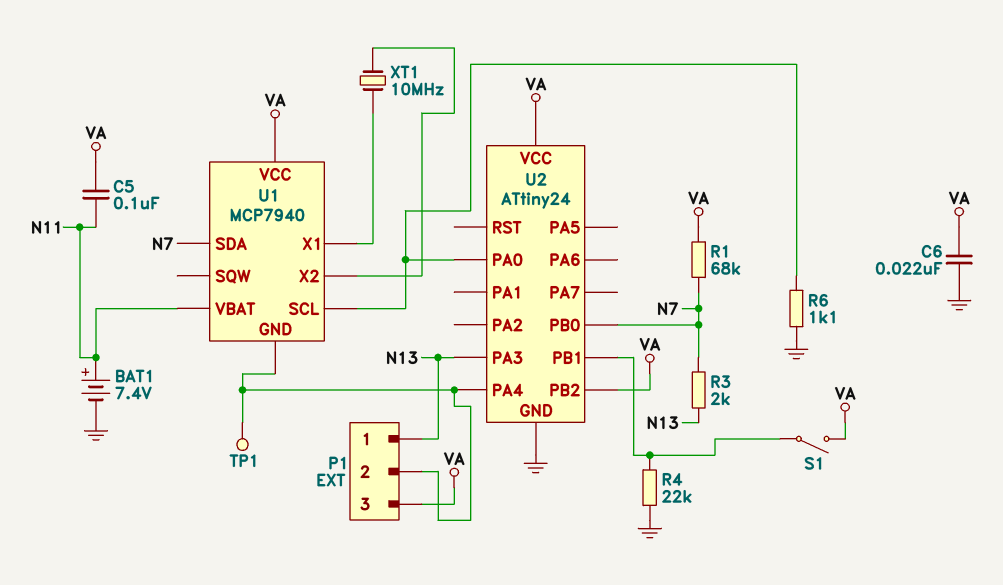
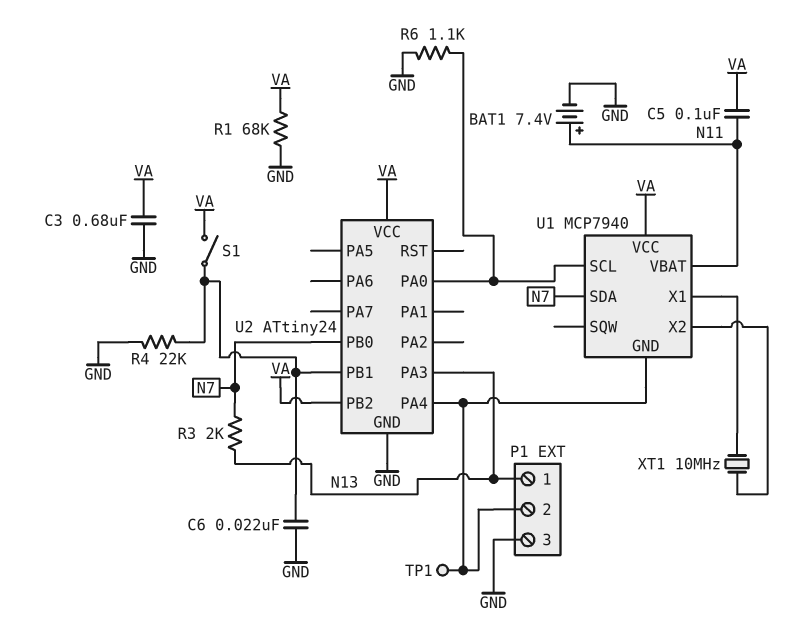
C3: none -> 680nF (GND, VA)
C6: 22nF (GND, VA) -> 22nF (GND, U2/PB1)
P1 pin 3: VA -> GND
R1: 68k (N7, VA) -> 68k (GND, VA)

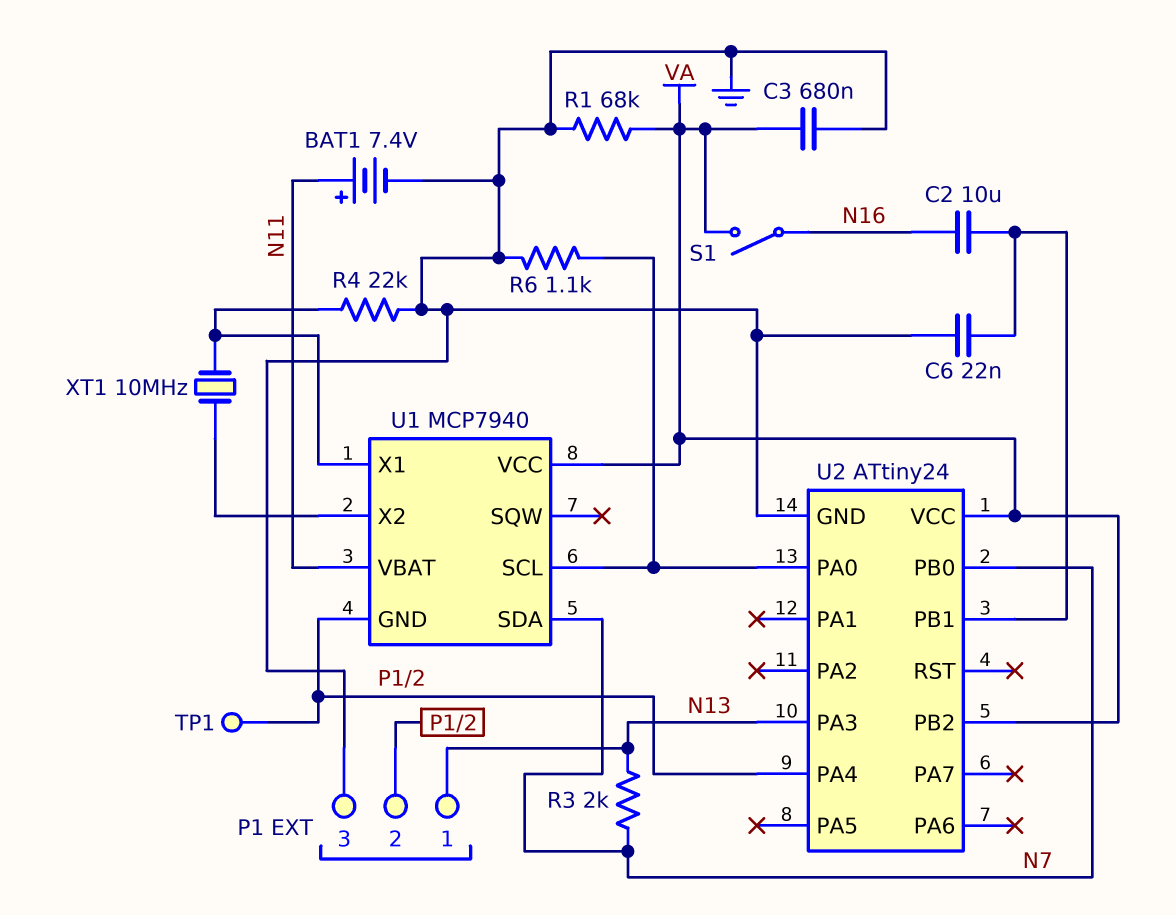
C2: none -> 10uF (N16, U2/PB1)
C5: 100nF (N11, VA) -> none
R4: 22k (GND, U2/PB1) -> 22k (GND, U1/X1)
S1: switch (U2/PB1, VA) -> switch (N16, VA)

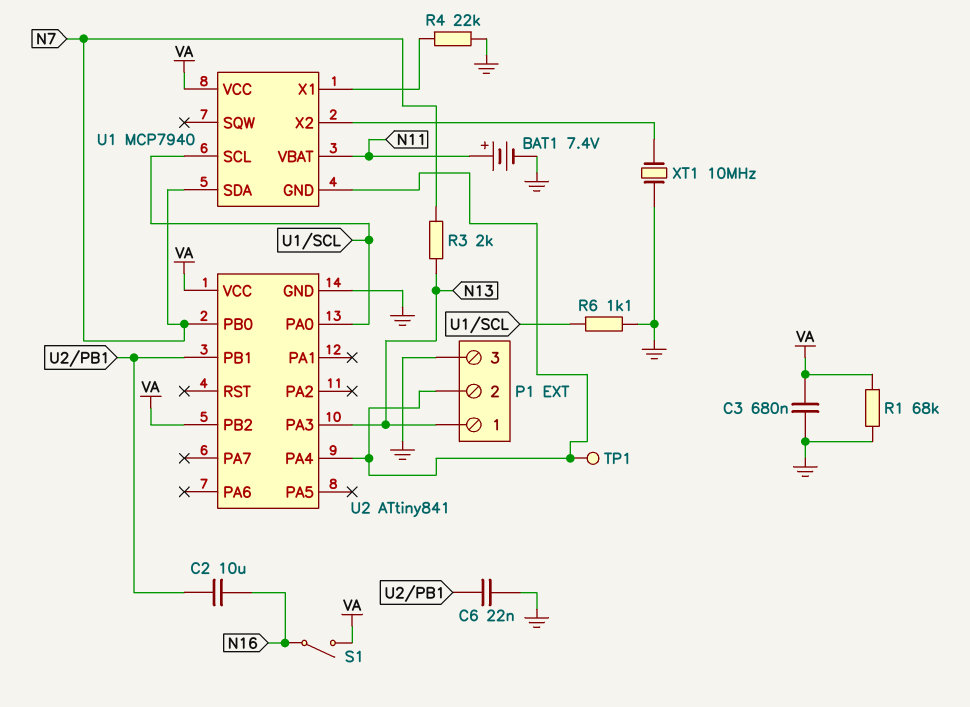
U2: ATtiny24 -> ATtiny841
XT1: 10MHz (U1/X1, U1/X2) -> 10MHz (GND, U1/X2)

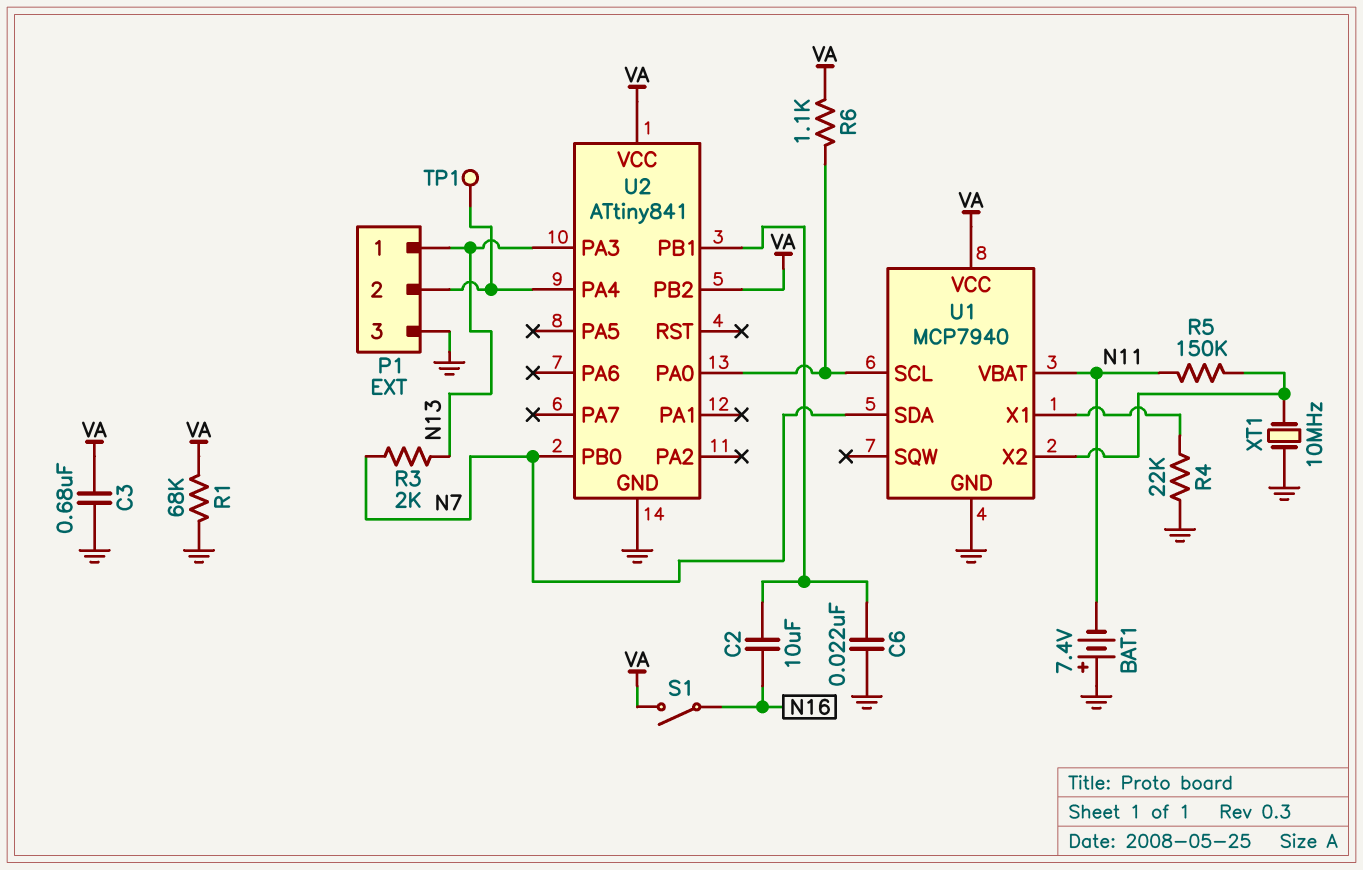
BAT1: 7.4V (plus N11, minus GND) -> 7.4V (plus GND, minus N11)
R5: none -> 150k (N11, U1/X2)
R6: 1.1k (GND, U1/SCL) -> 1.1k (U1/SCL, VA)
U1 pin GND: P1/2 -> GND

